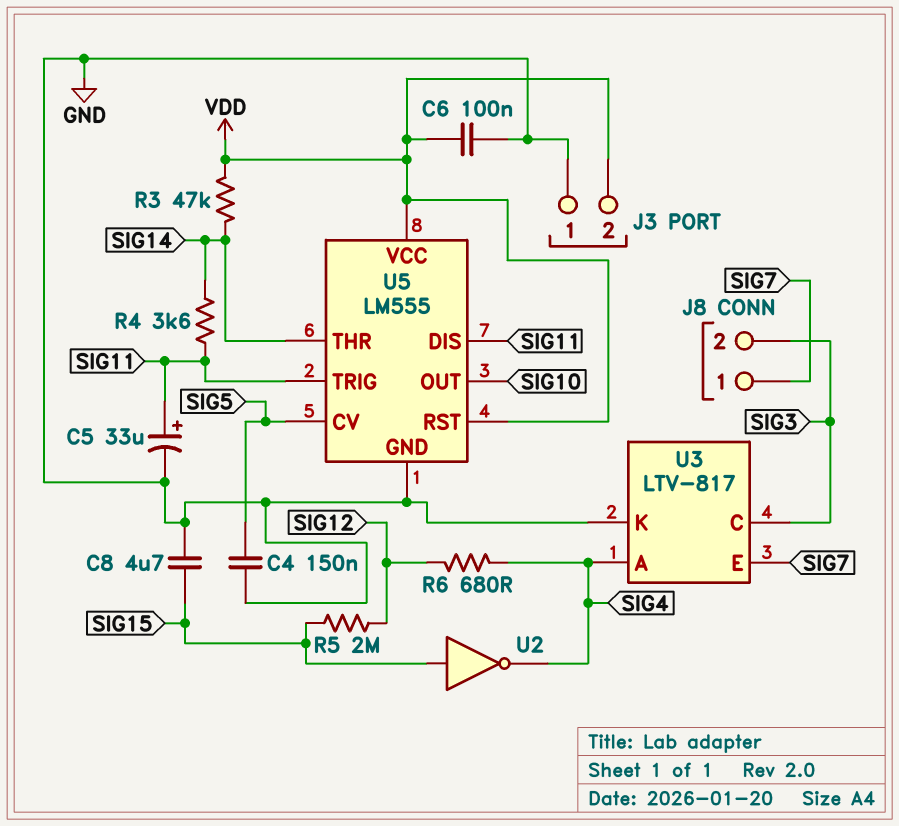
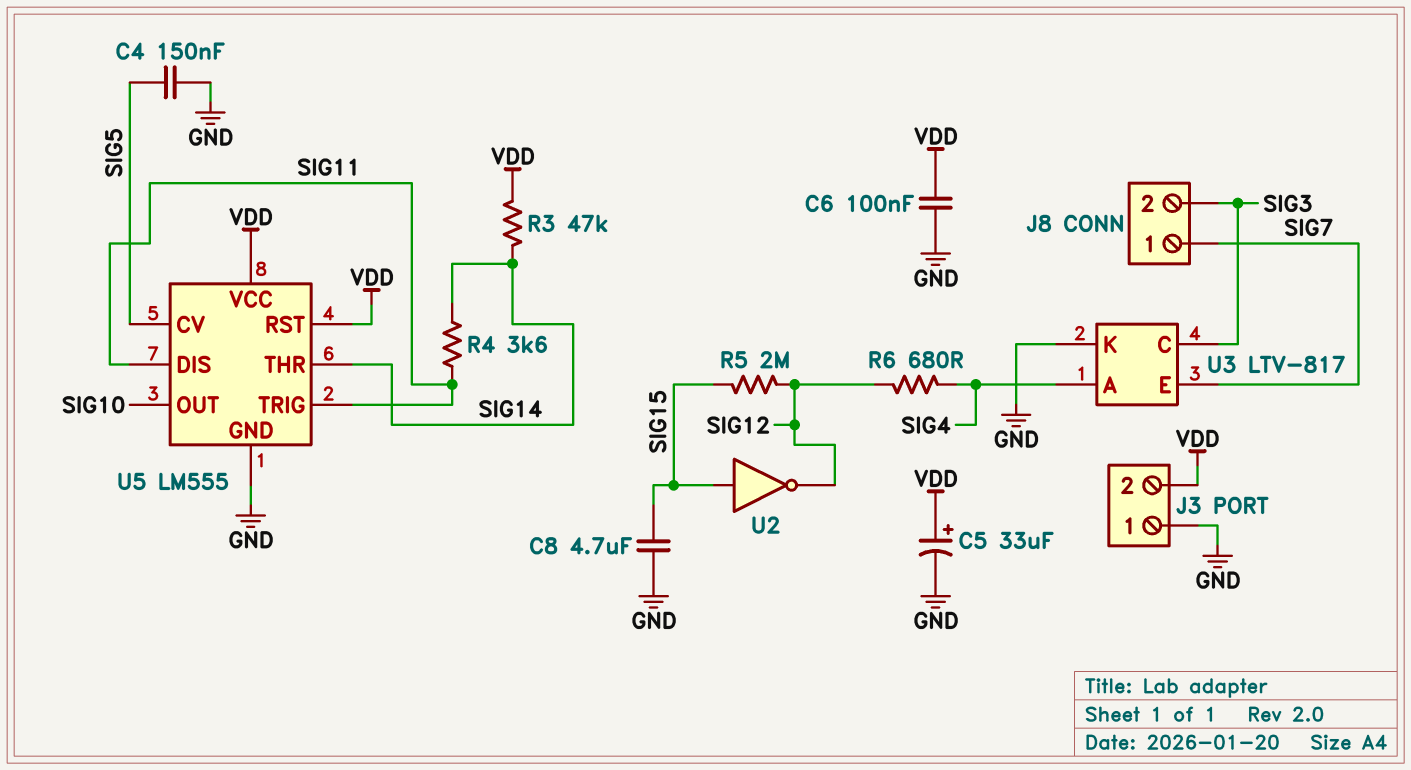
C5: 33uF (plus SIG11, minus GND) -> 33uF (plus VDD, minus GND)
U2: NOT (in SIG15, out SIG4) -> NOT (in SIG15, out SIG12)

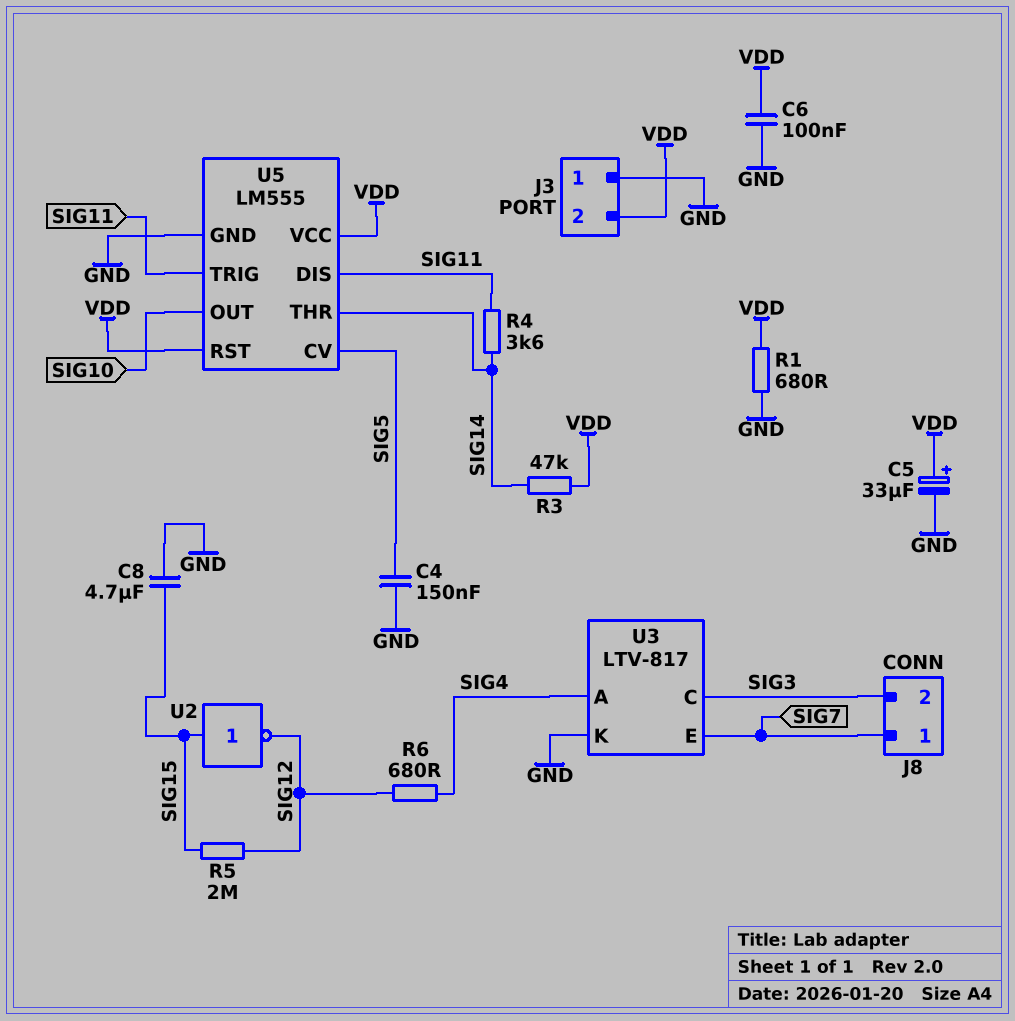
R1: none -> 680 (GND, VDD)

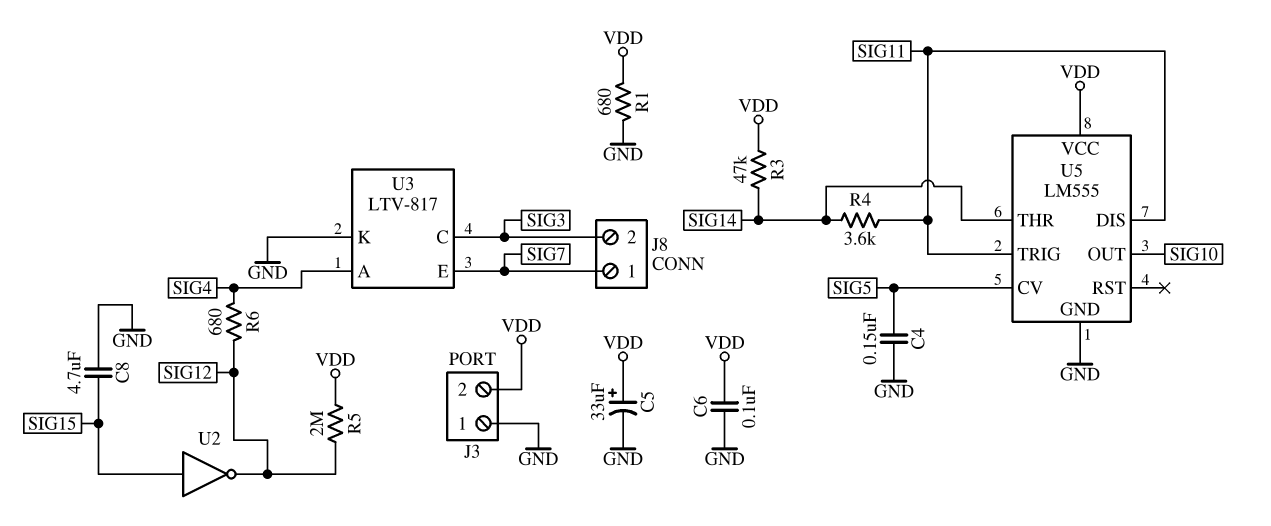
R5: 2M (SIG12, SIG15) -> 2M (SIG12, VDD)
U5 pin RST: VDD -> none

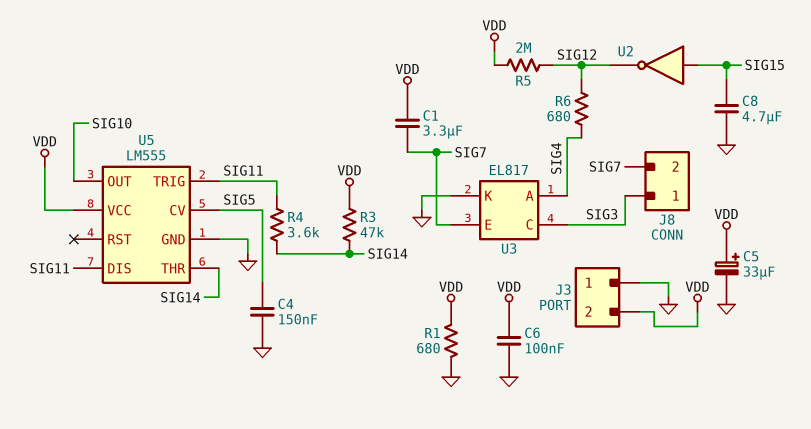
C1: none -> 3.3uF (SIG7, VDD)
J8 pin 1: SIG7 -> SIG3
J8 pin 2: SIG3 -> SIG7
U3: LTV-817 -> EL817

